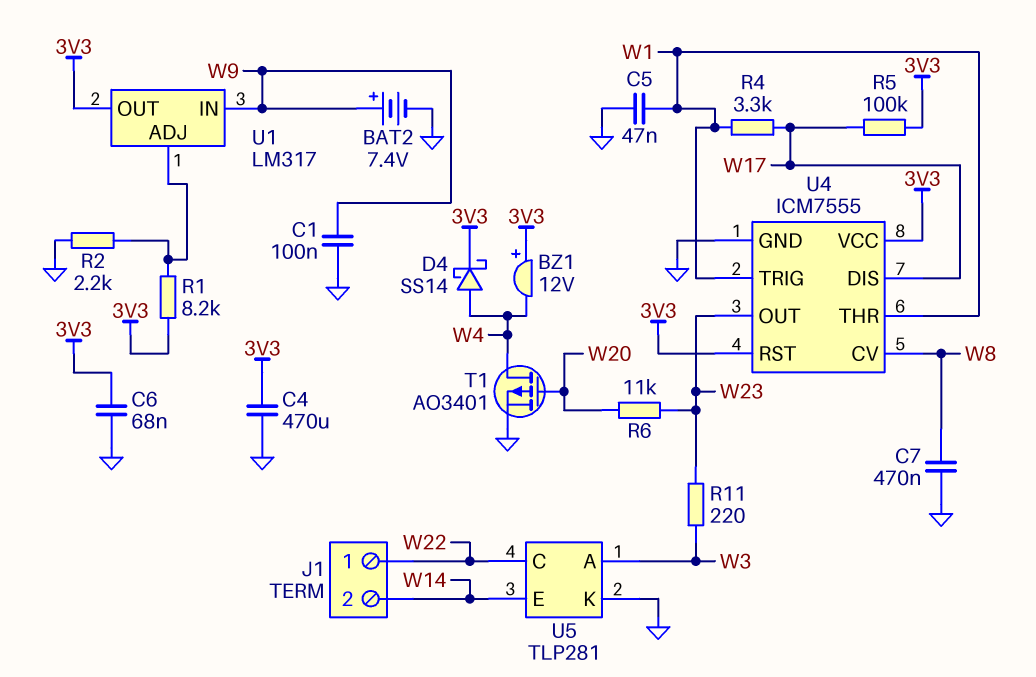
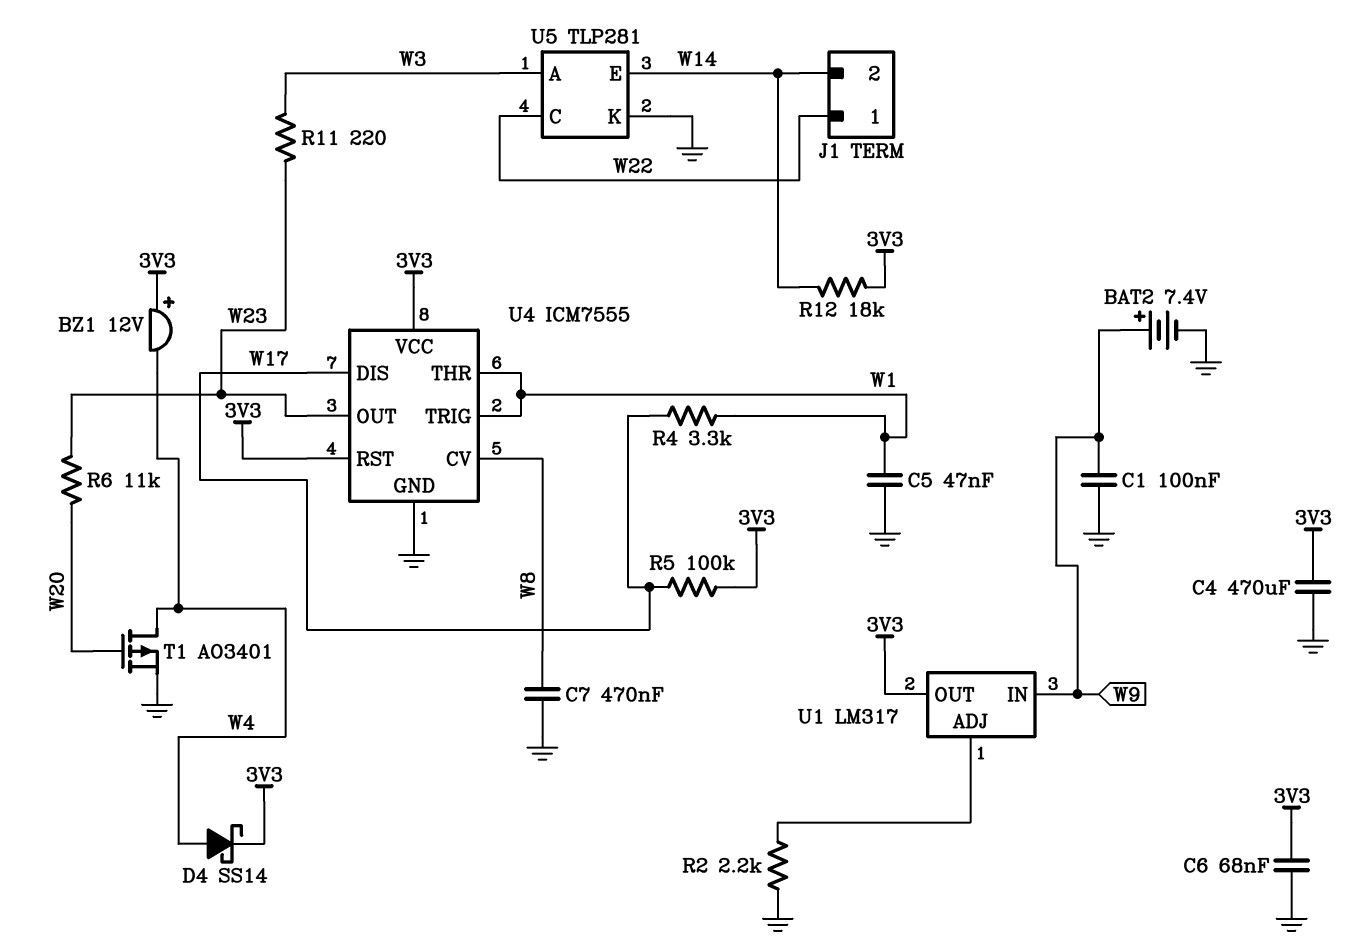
R1: 8.2k (3V3, U1/ADJ) -> none
R12: none -> 18k (3V3, W14)

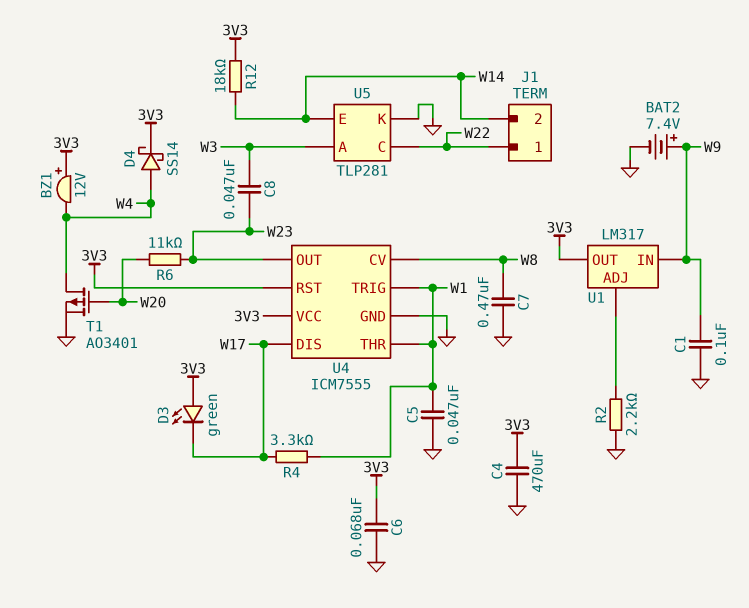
C8: none -> 47nF (W3, W23)
D3: none -> LED green (A 3V3, K W17)
R5: 100k (3V3, W17) -> none
R11: 220 (W3, W23) -> none

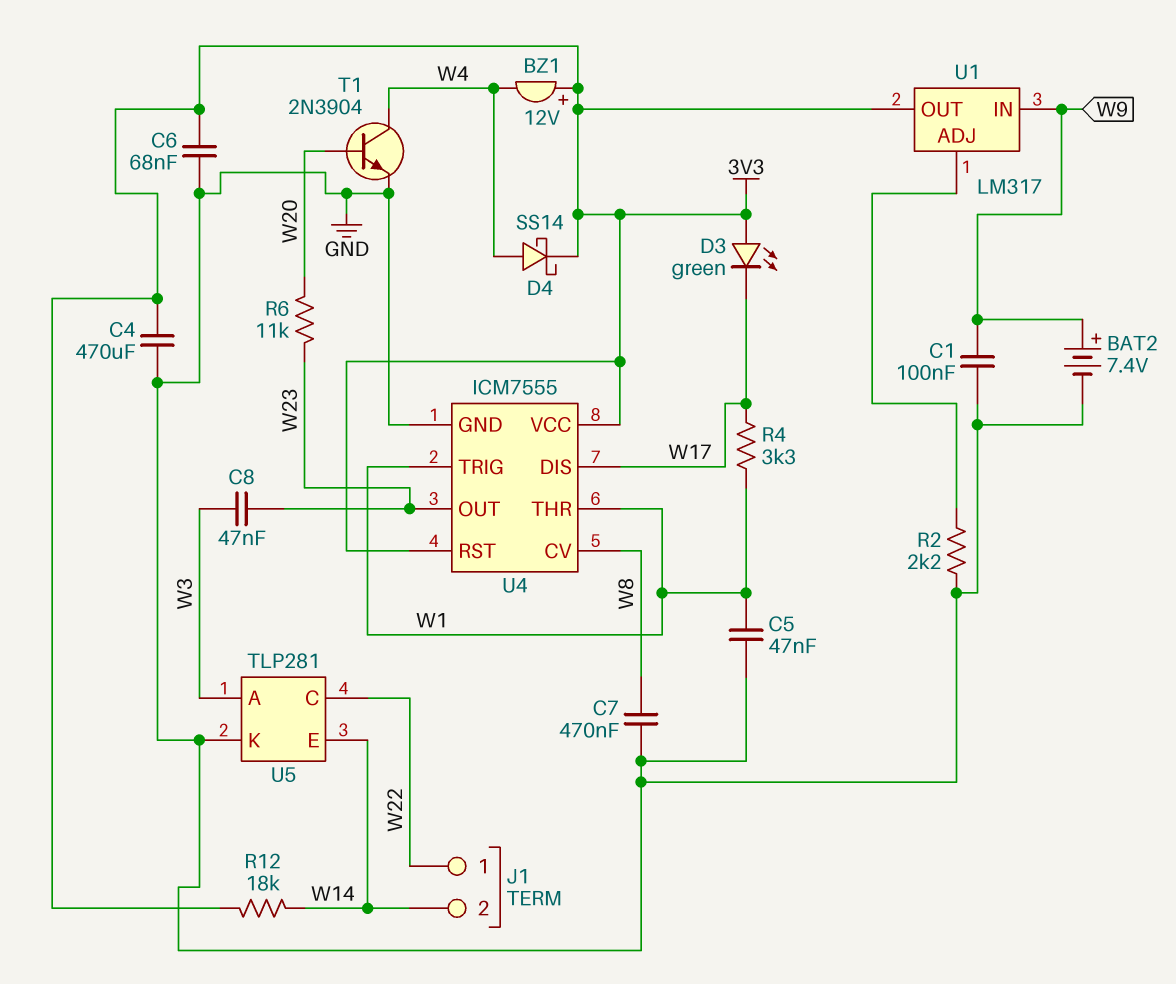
T1: PMOS AO3401 (G W20, D W4, S GND) -> NPN 2N3904 (B W20, C W4, E GND)

